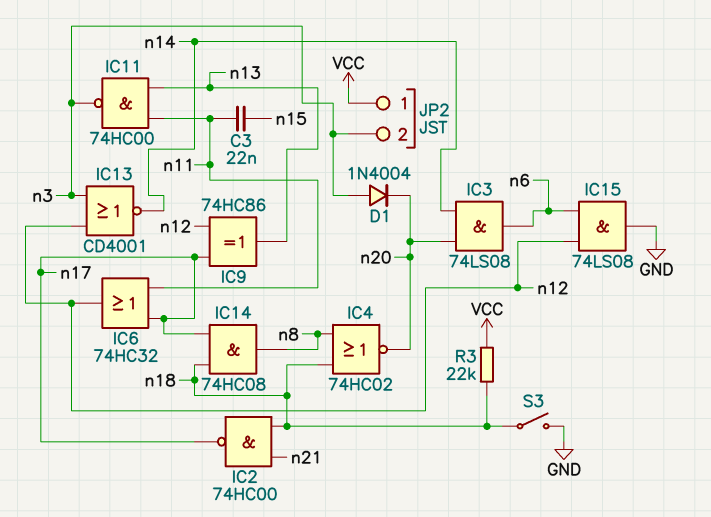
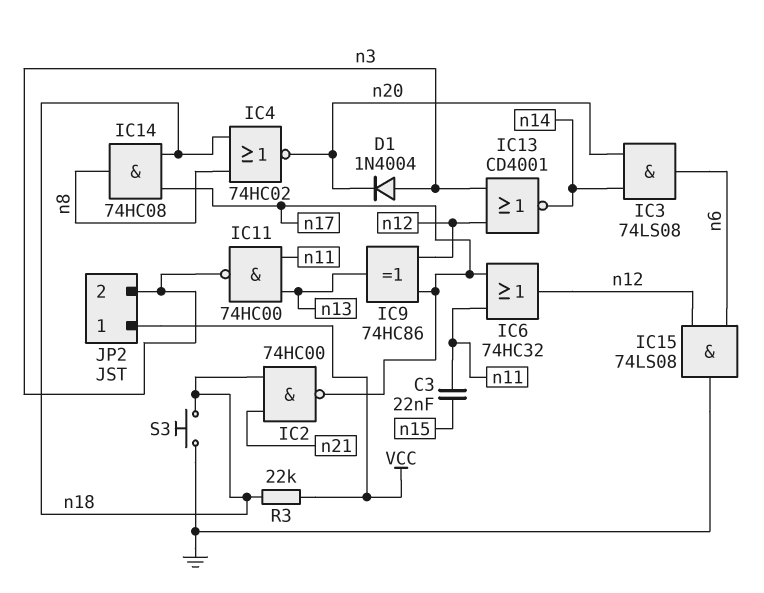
S3: switch (GND, n18) -> button (GND, n18)

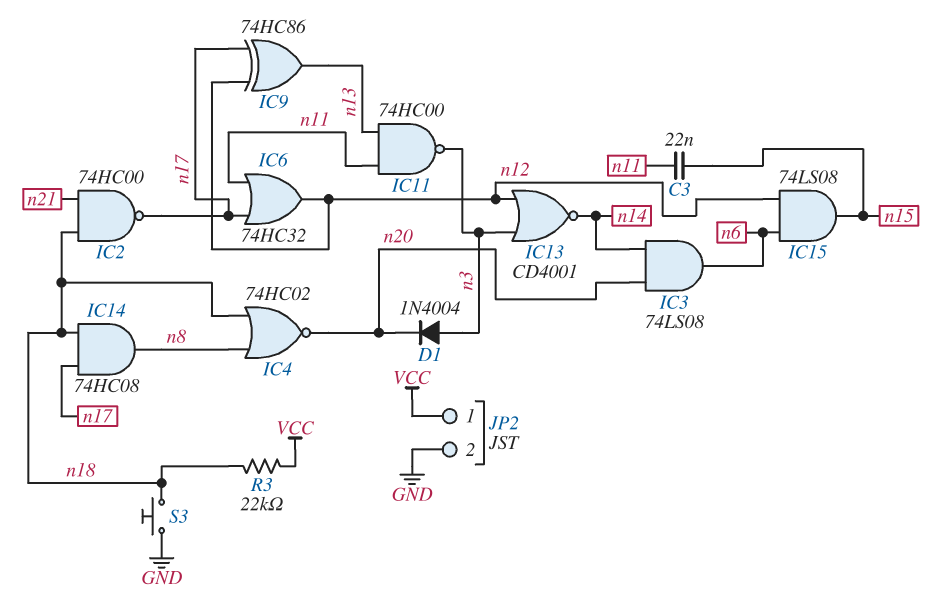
IC15: AND 74LS08 (in n6, in n12, out GND) -> AND 74LS08 (in n6, in n12, out n15)
JP2 pin 2: n3 -> GND

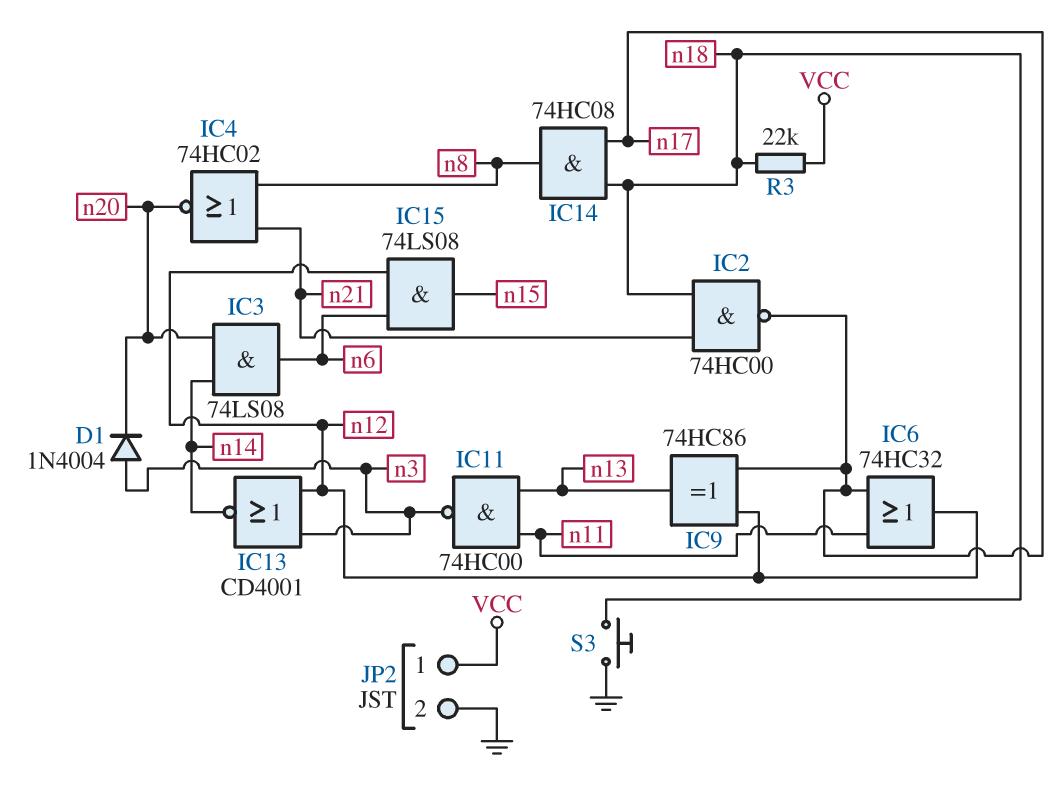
C3: 22nF (n11, n15) -> none
IC4: NOR 74HC02 (in n8, in n18, out n20) -> NOR 74HC02 (in n8, in n21, out n20)

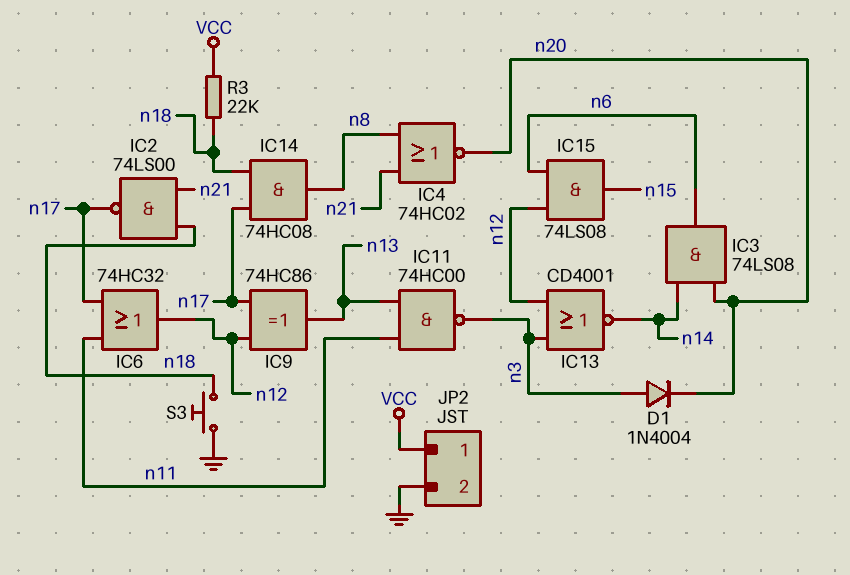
IC2: NAND 74HC00 (in n18, in n21, out n17) -> NAND 74LS00 (in n18, in n21, out n17)

